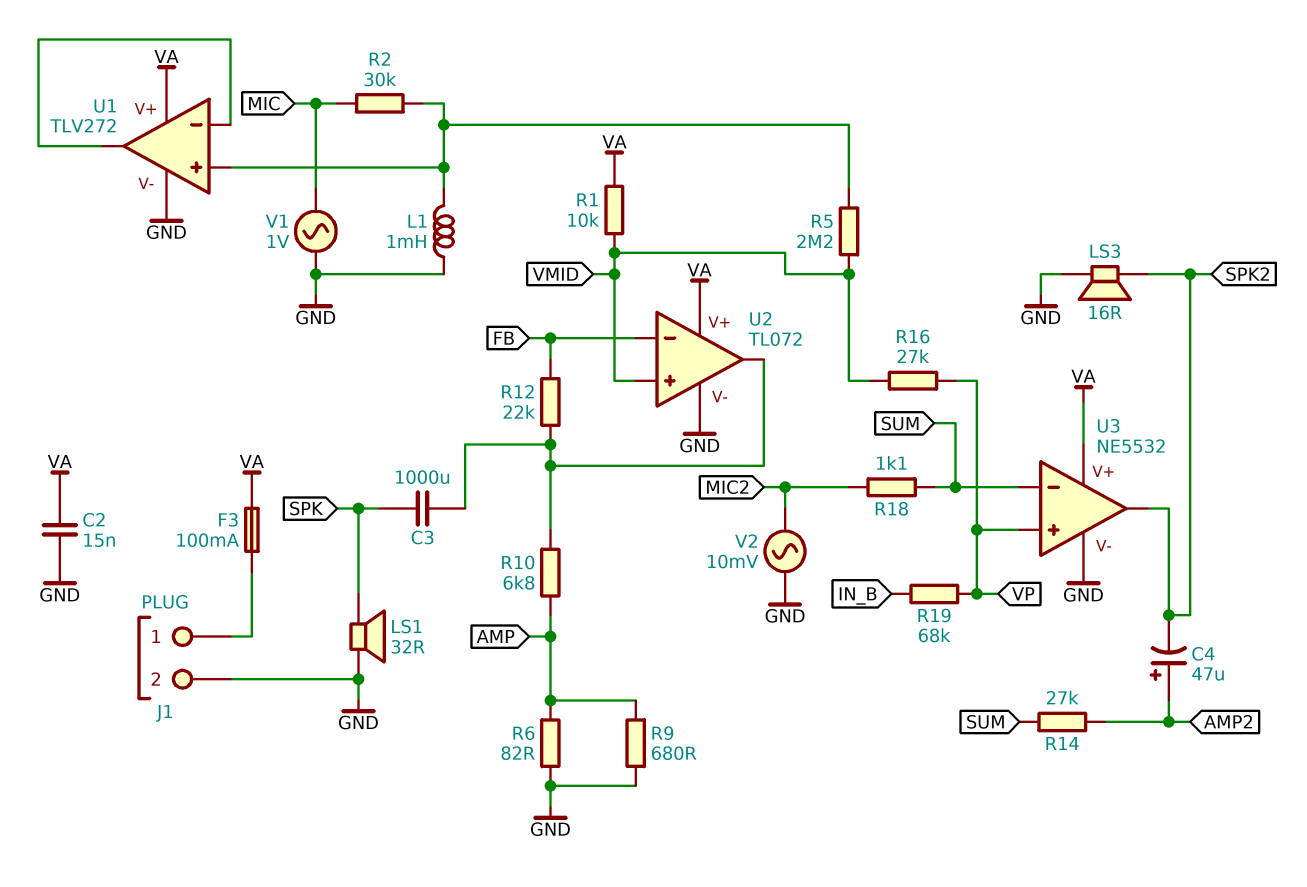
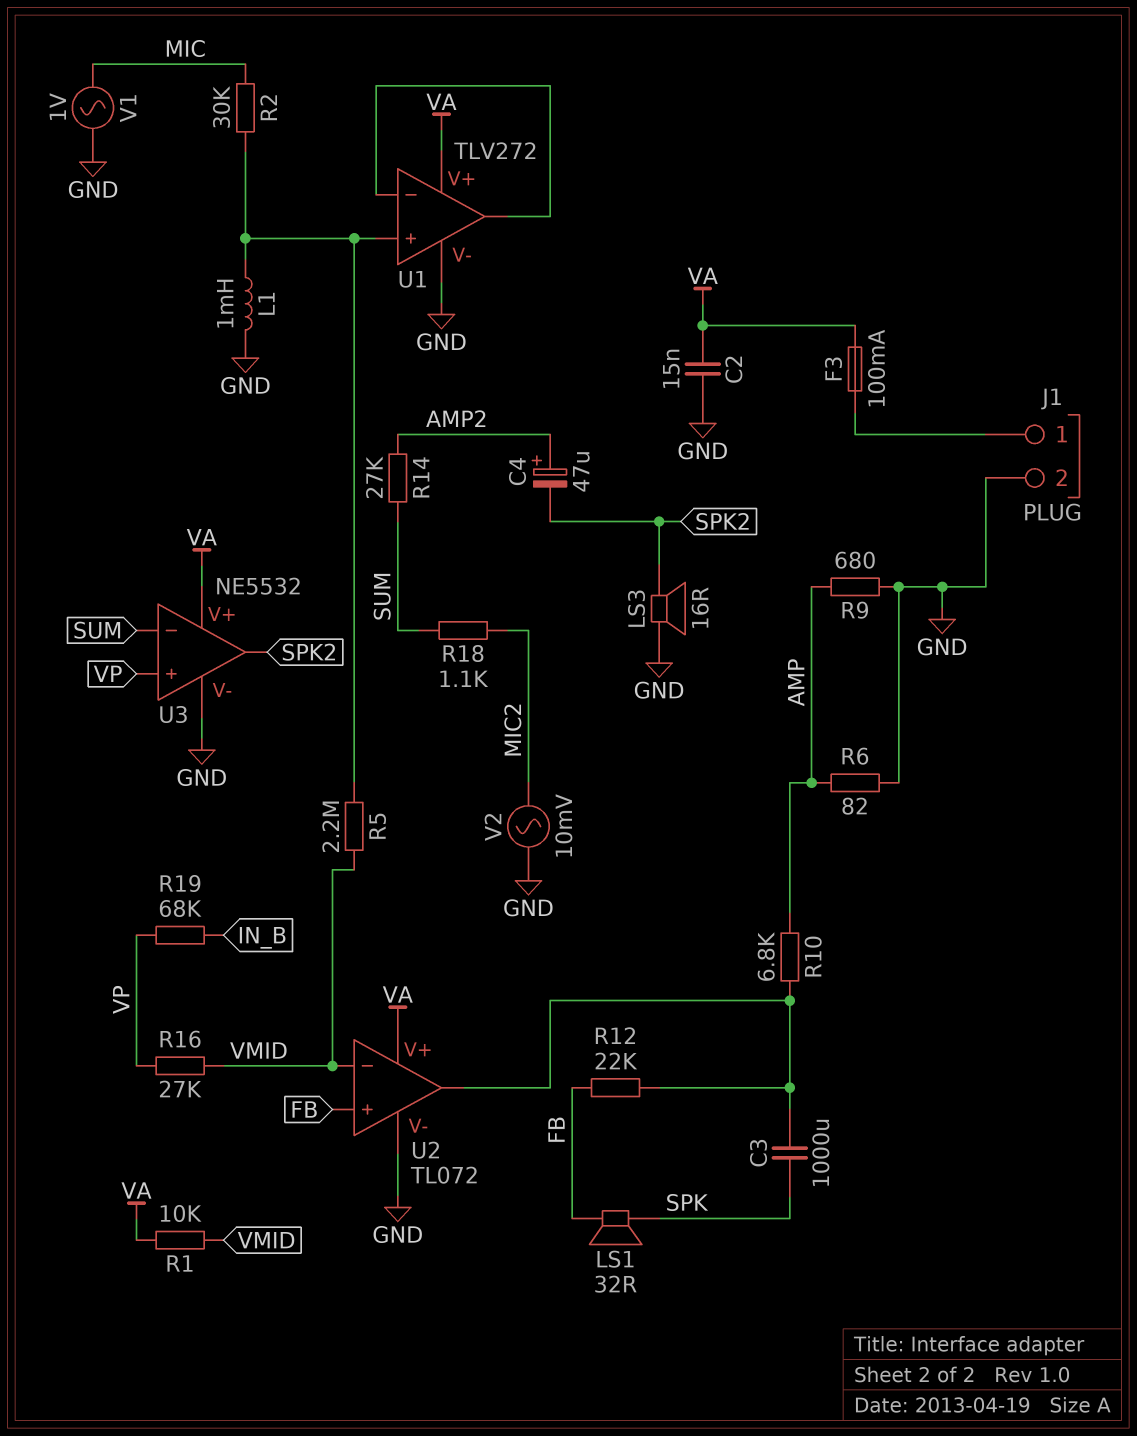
LS1: speaker 32R (GND, SPK) -> speaker 32R (FB, SPK)
U2 pin in+: VMID -> FB
U2 pin in-: FB -> VMID

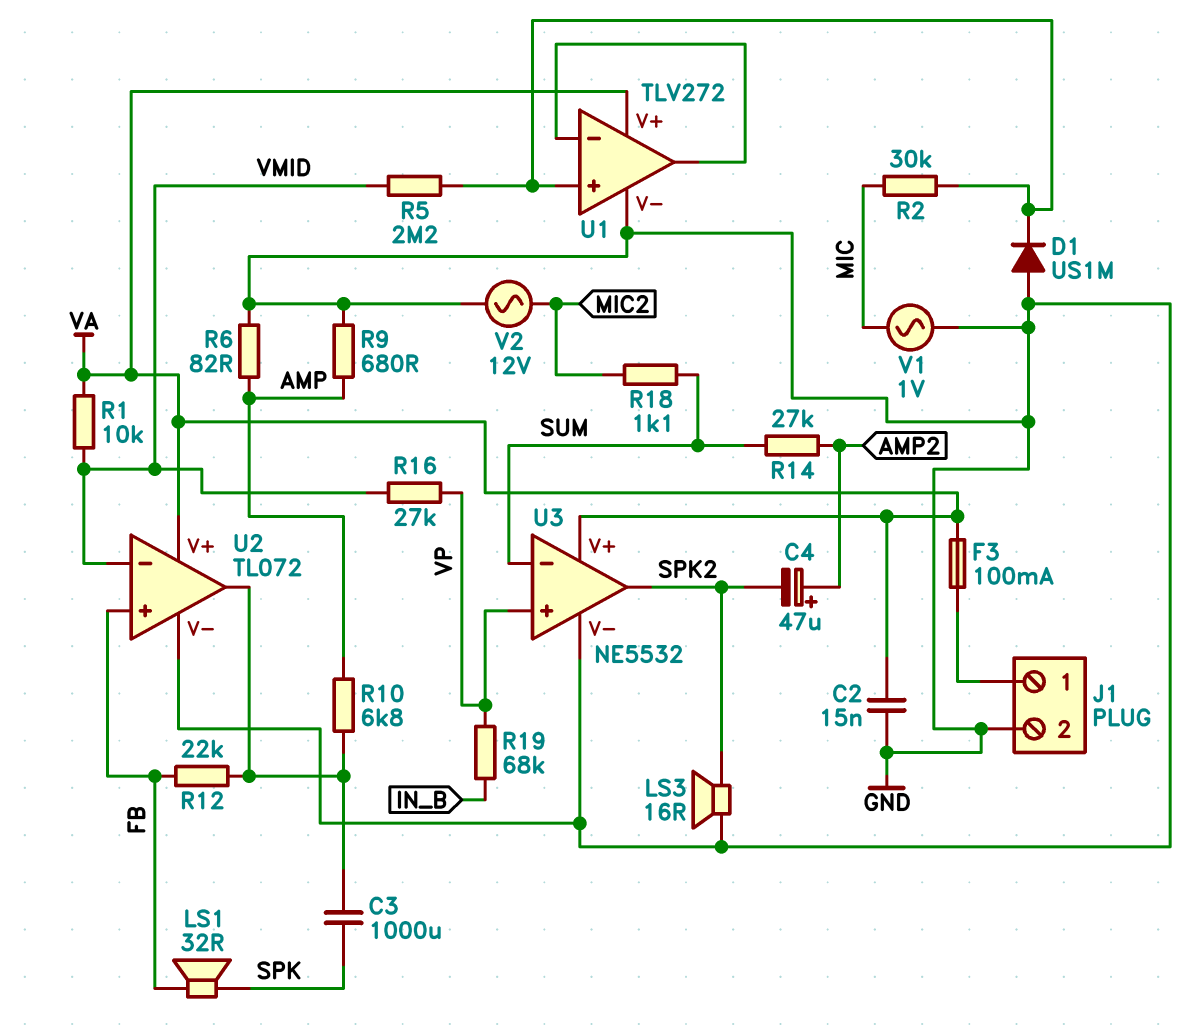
D1: none -> diode US1M (A GND, K U1/in+)
L1: 1mH (GND, U1/in+) -> none
V2: AC 10mV (GND, MIC2) -> AC 12V (GND, MIC2)

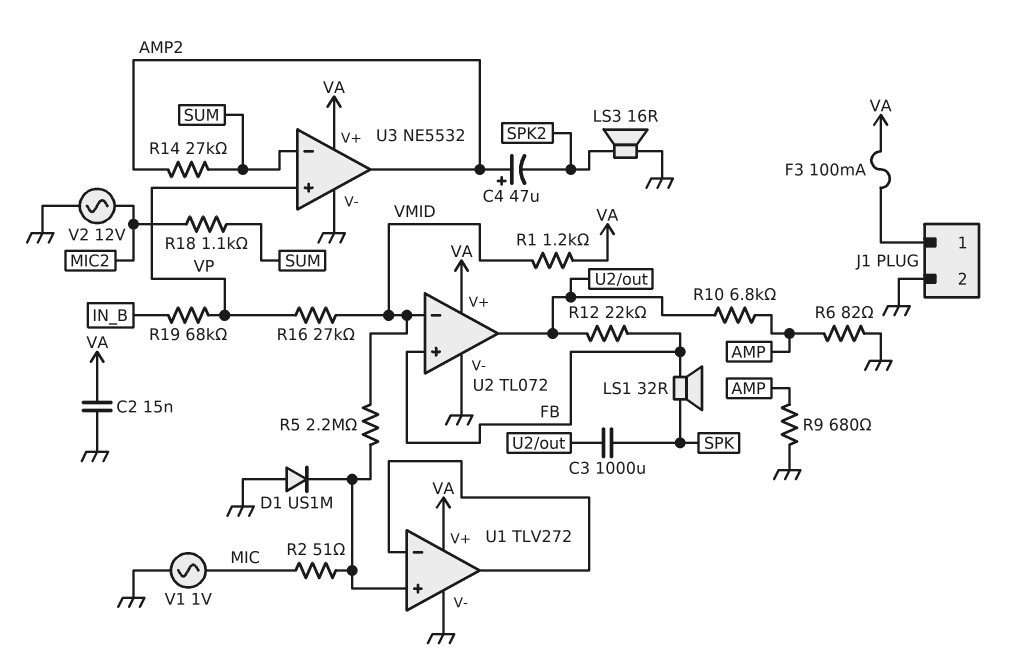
R1: 10k (VA, VMID) -> 1.2k (VA, VMID)
R2: 30k (MIC, U1/in+) -> 51 (MIC, U1/in+)
U3 pin out: SPK2 -> AMP2

